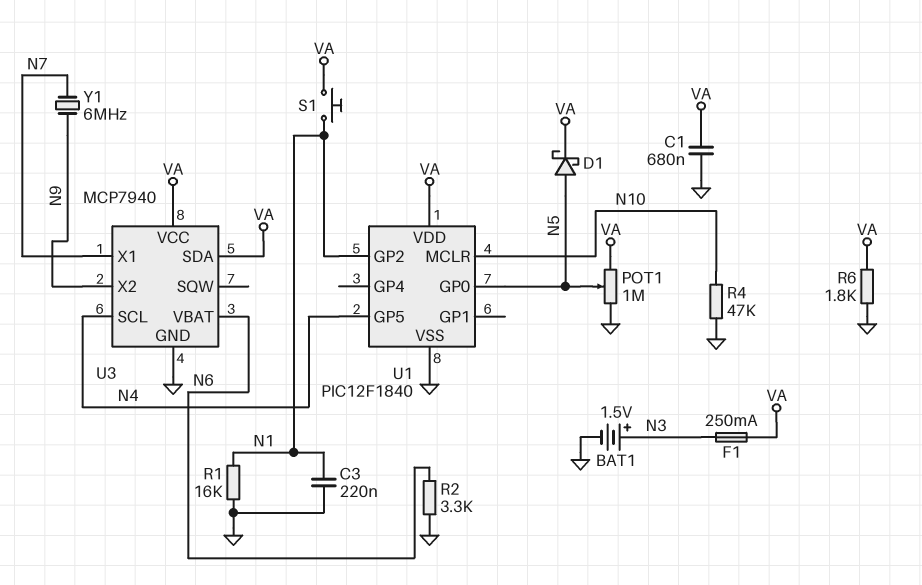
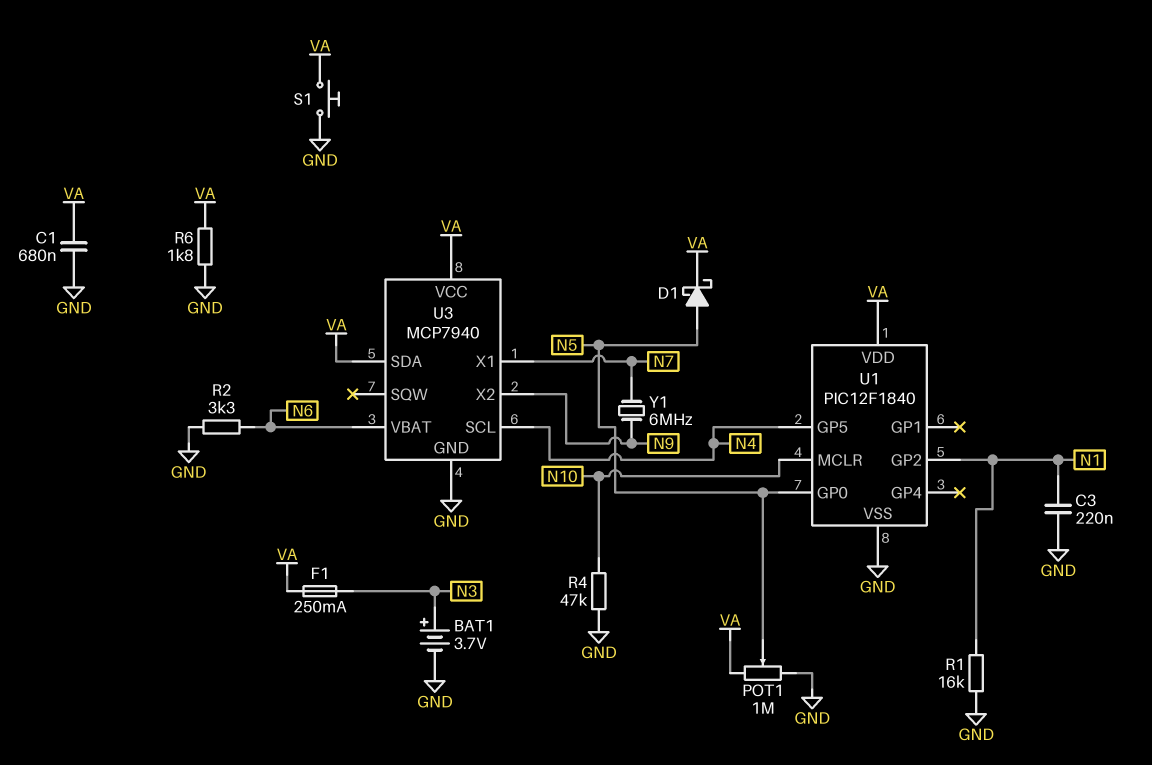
BAT1: 1.5V (plus N3, minus GND) -> 3.7V (plus N3, minus GND)
S1: button (N1, VA) -> button (GND, VA)

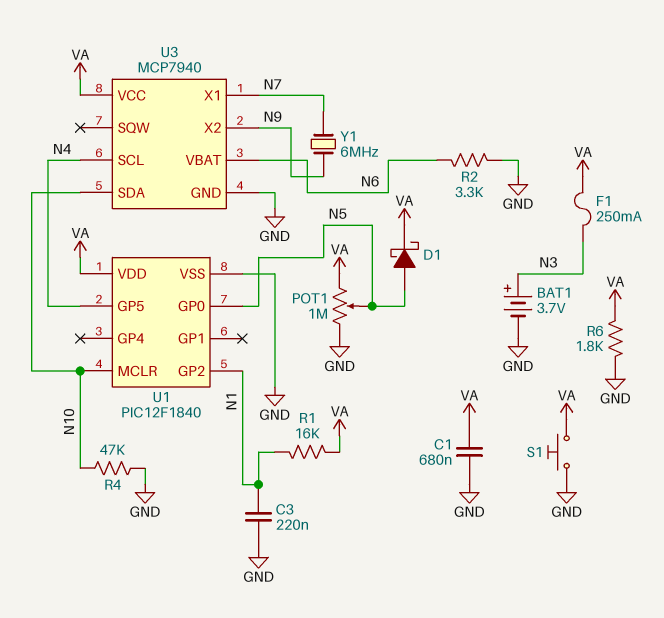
R1: 16k (GND, N1) -> 16k (N1, VA)
U3 pin SDA: VA -> N10

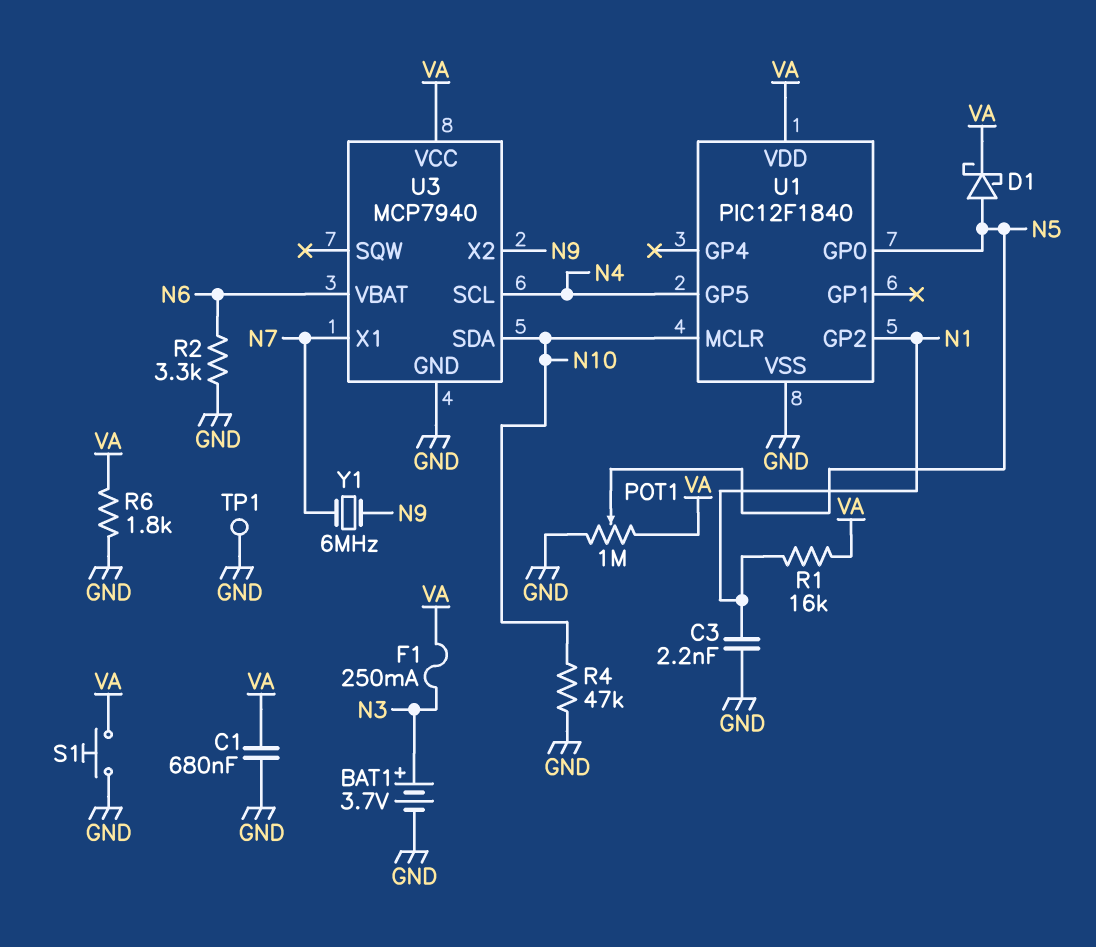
C3: 220nF (GND, N1) -> 2.2nF (GND, N1)
TP1: none -> test point (GND)

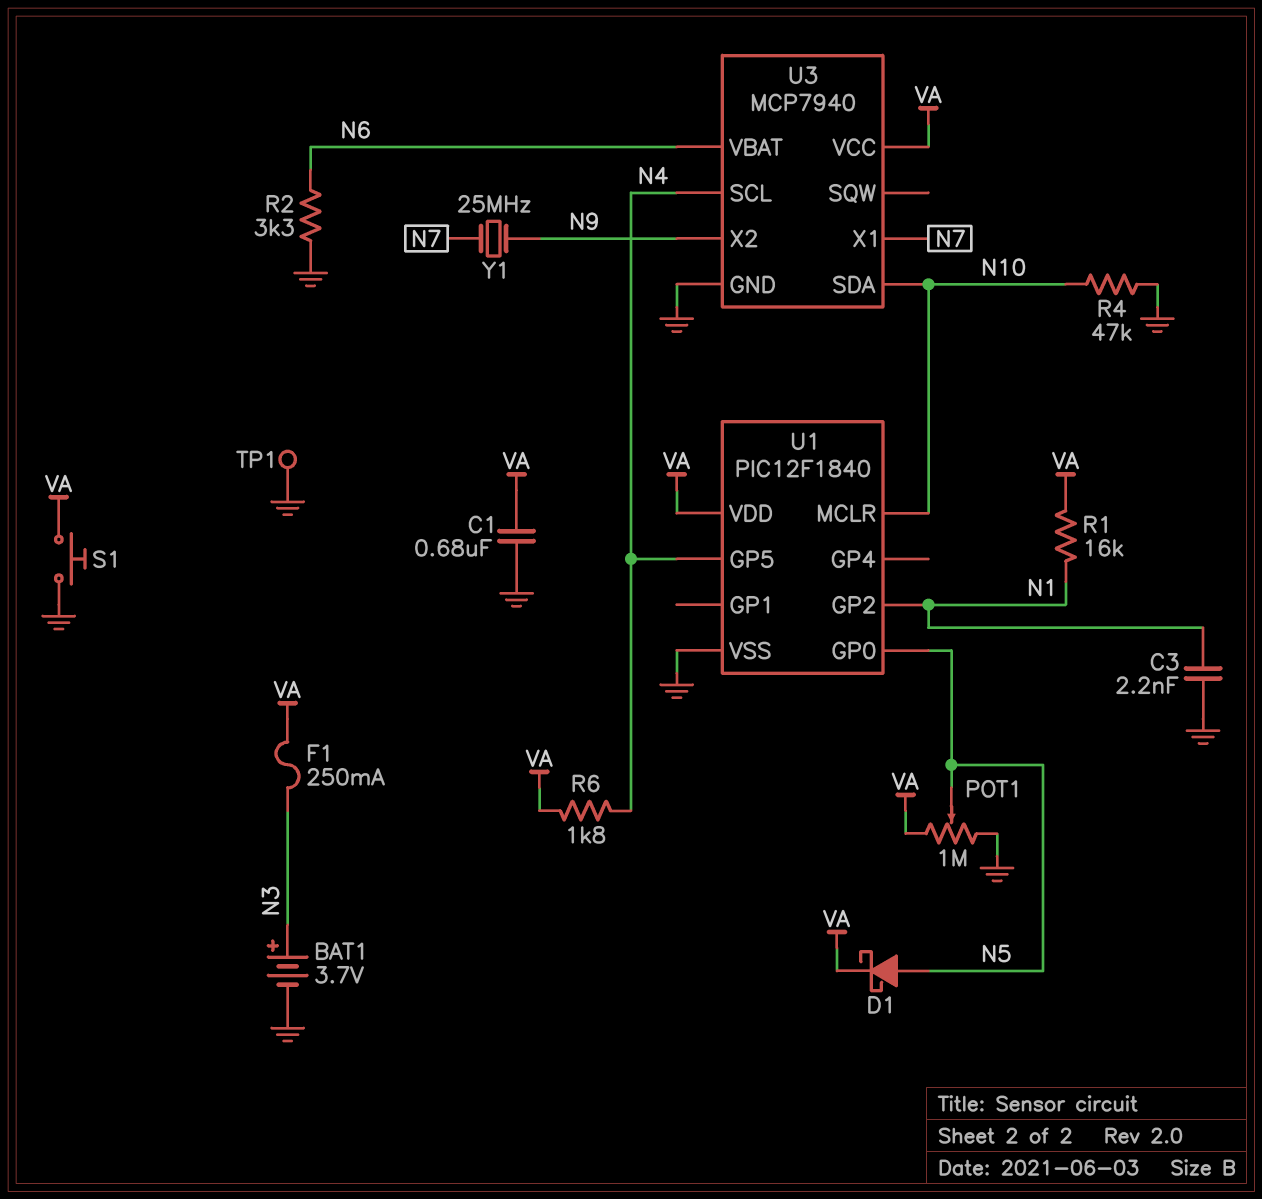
R6: 1.8k (GND, VA) -> 1.8k (N4, VA)
Y1: 6MHz (N7, N9) -> 25MHz (N7, N9)

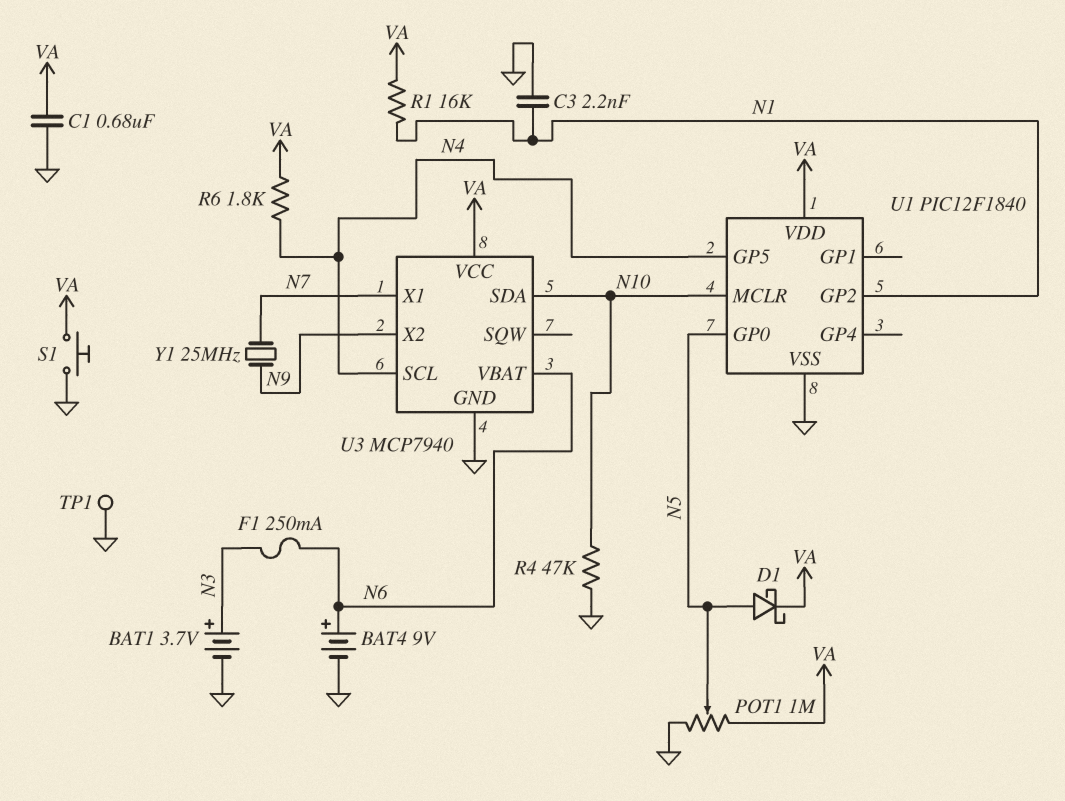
BAT4: none -> 9V (plus N6, minus GND)
F1: 250mA (N3, VA) -> 250mA (N3, N6)
R2: 3.3k (GND, N6) -> none

